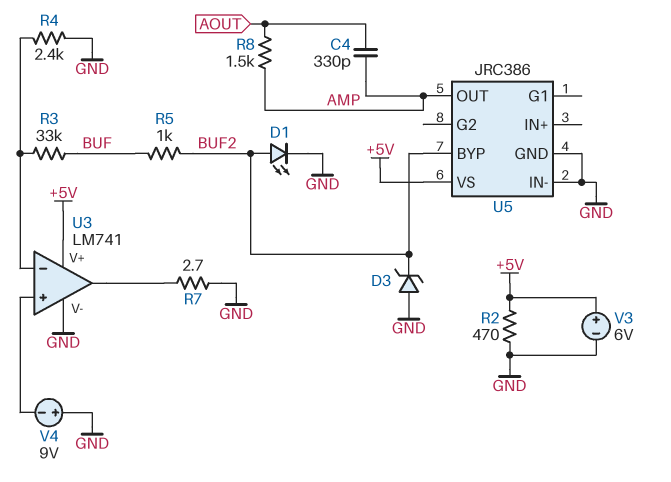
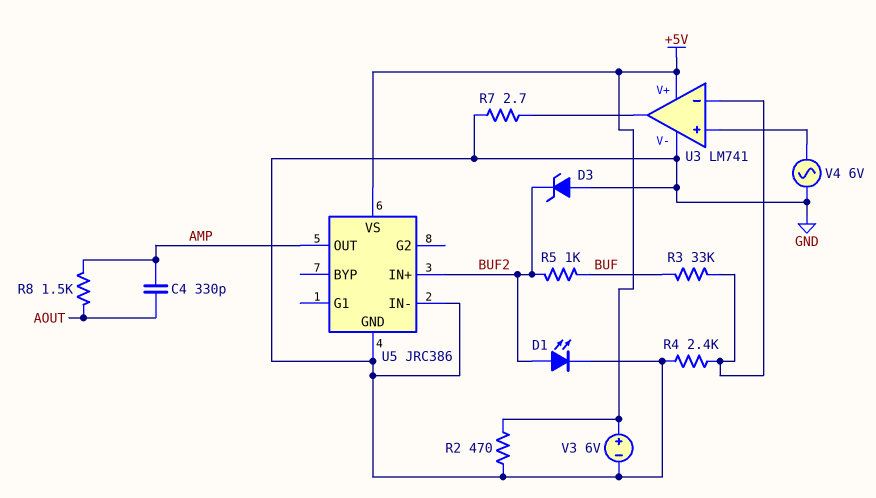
U5 pin BYP: BUF2 -> none
U5 pin IN+: none -> BUF2
V4: 9V (plus GND, minus U3/in+) -> AC 6V (GND, U3/in+)

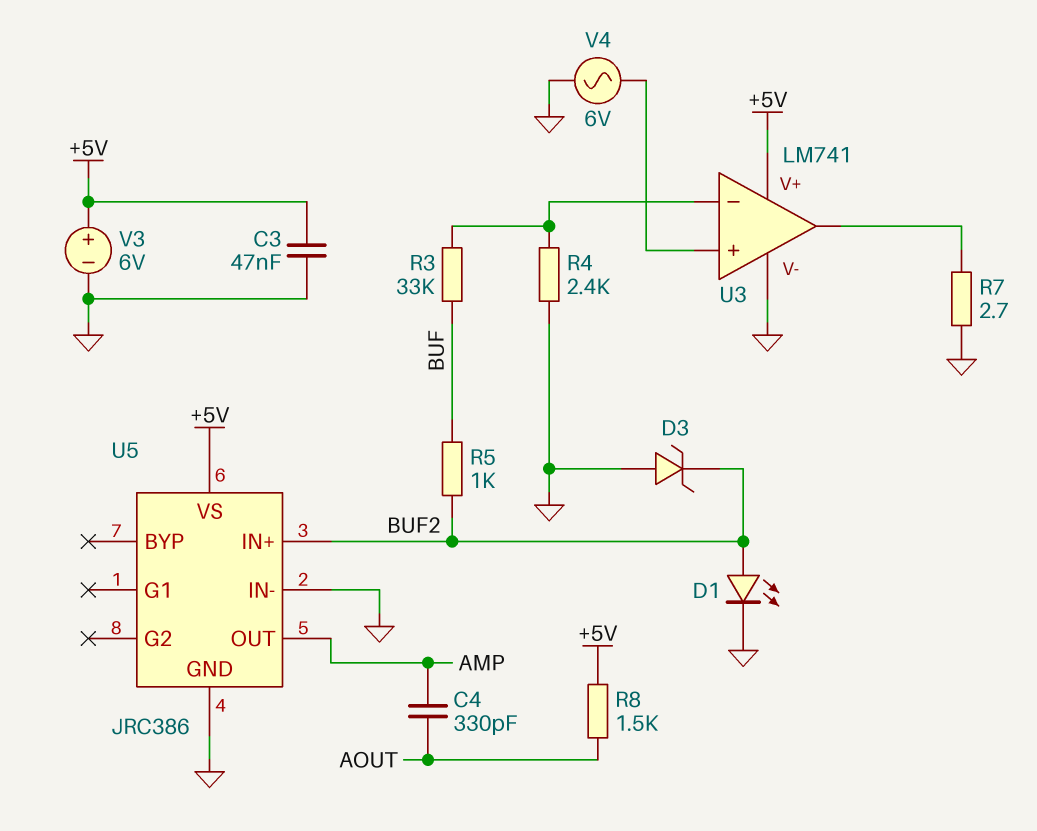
C3: none -> 47nF (+5V, GND)
R2: 470 (+5V, GND) -> none
R8: 1.5k (AMP, AOUT) -> 1.5k (+5V, AOUT)

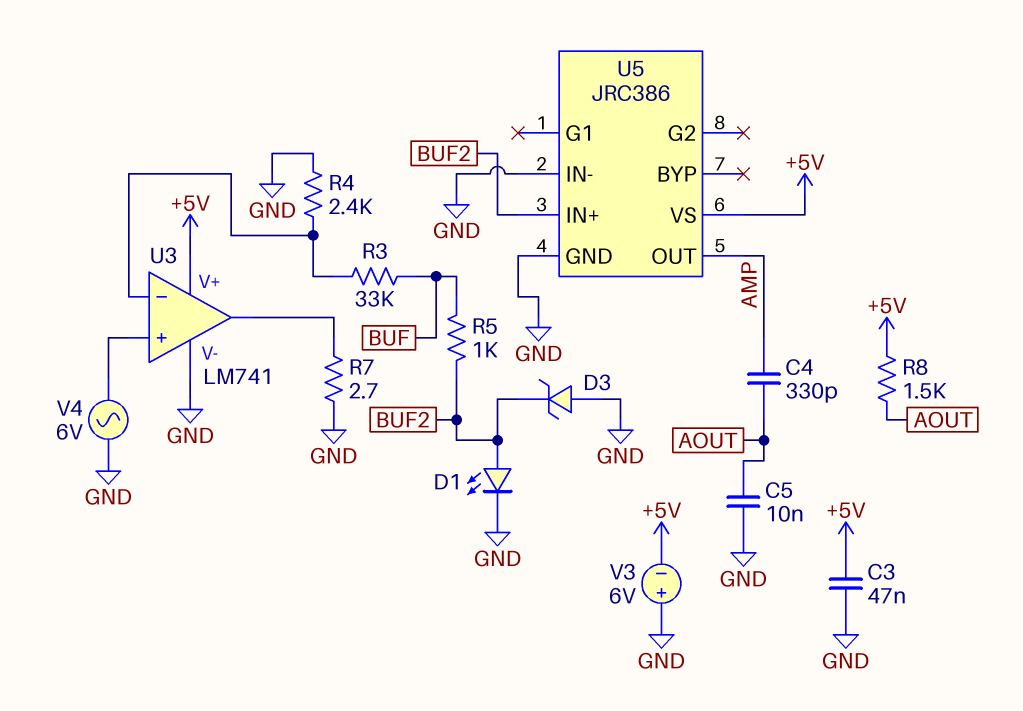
C5: none -> 10nF (AOUT, GND)
V3: 6V (plus +5V, minus GND) -> 6V (plus GND, minus +5V)

